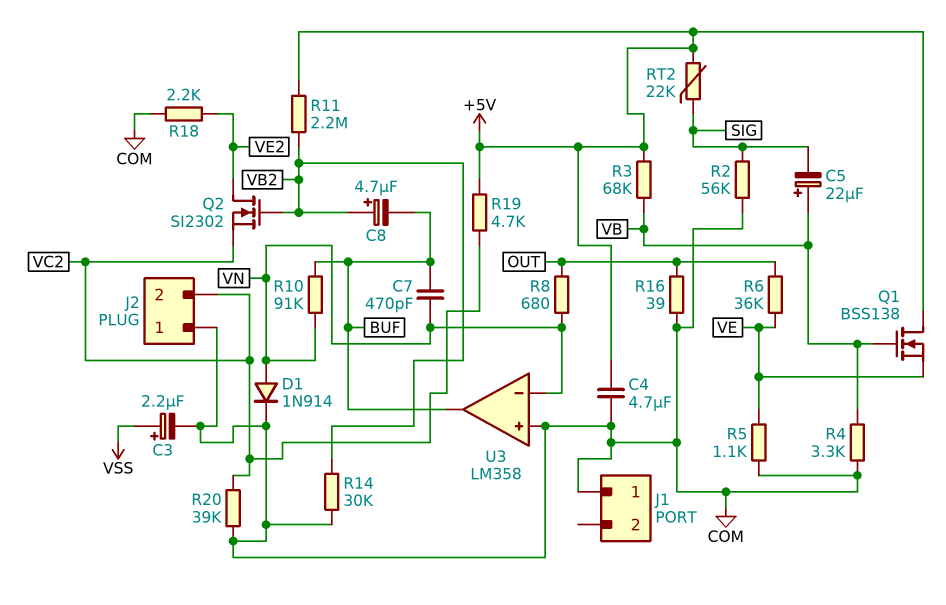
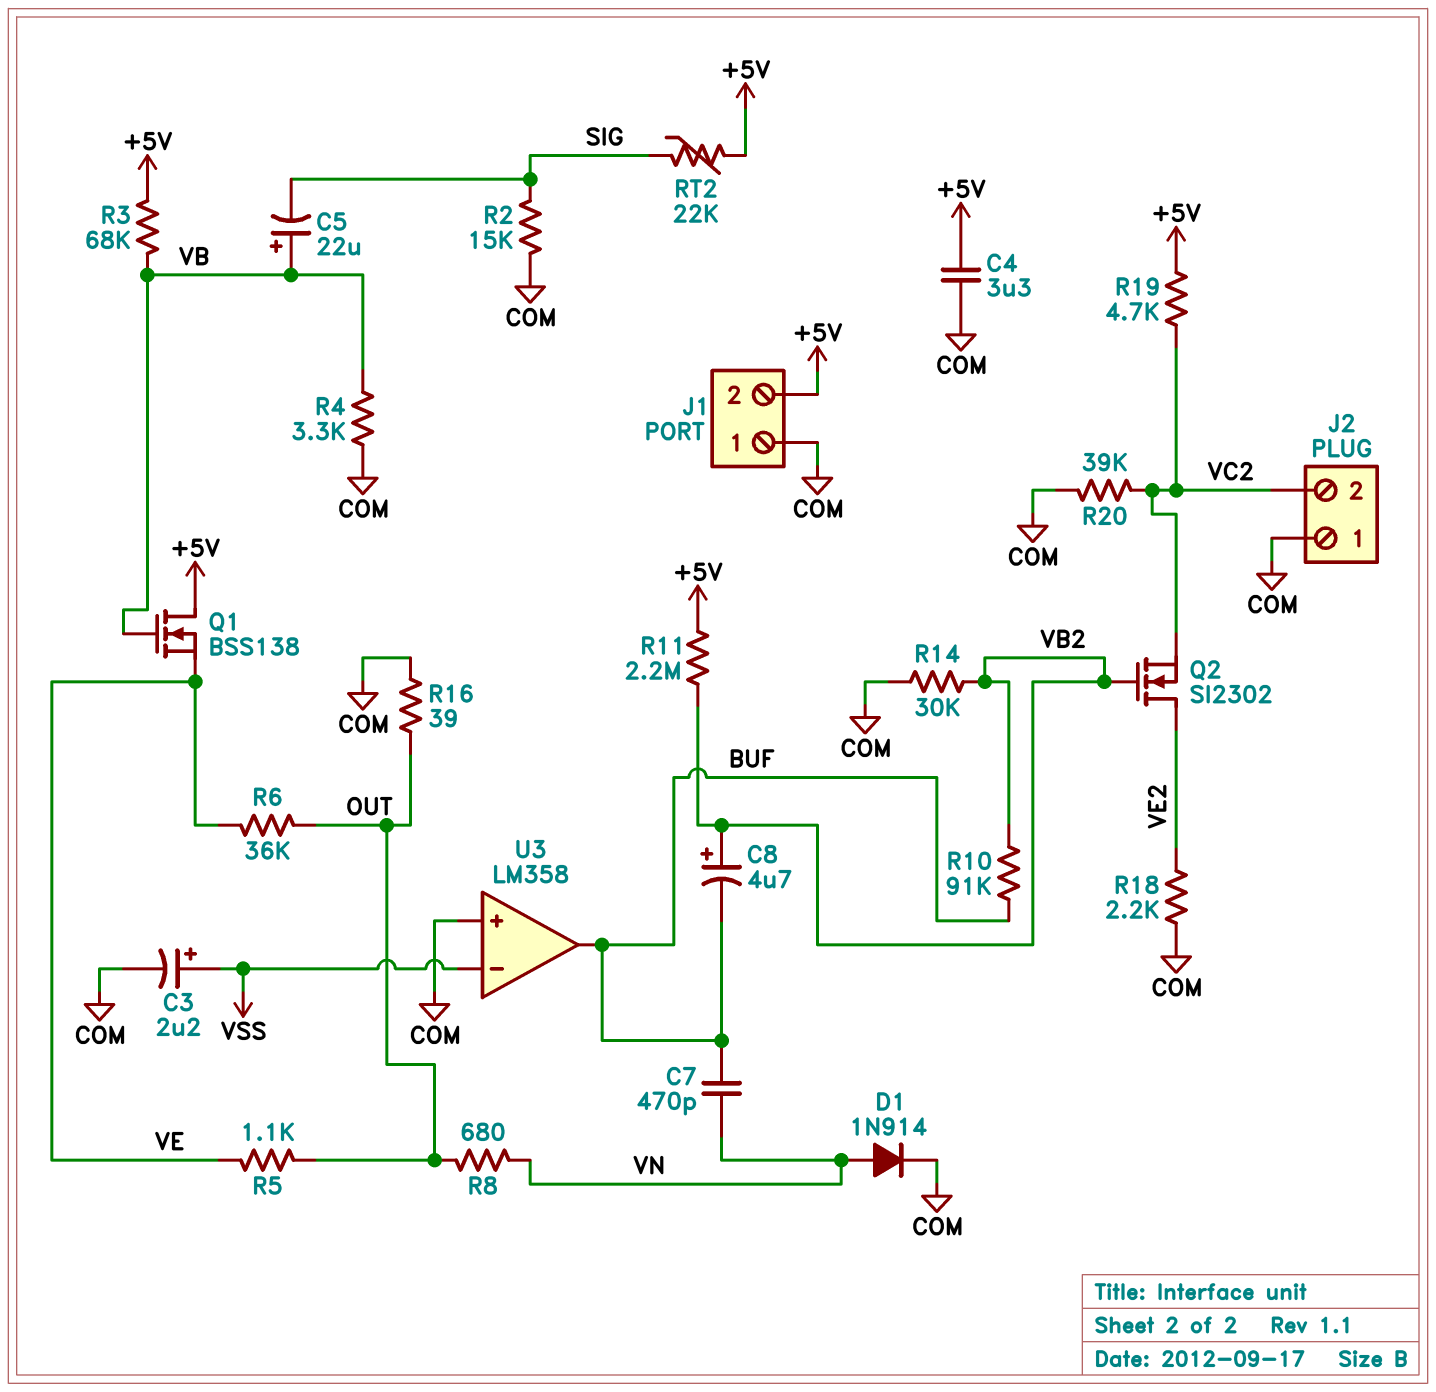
C4: 4.7uF (+5V, COM) -> 3.3uF (+5V, COM)
J1 pin 2: none -> +5V
R2: 56k (COM, SIG) -> 15k (COM, SIG)
R5: 1.1k (COM, VE) -> 1.1k (OUT, VE)
R10: 91k (BUF, VN) -> 91k (BUF, VB2)
U3 pin in-: VN -> VSS

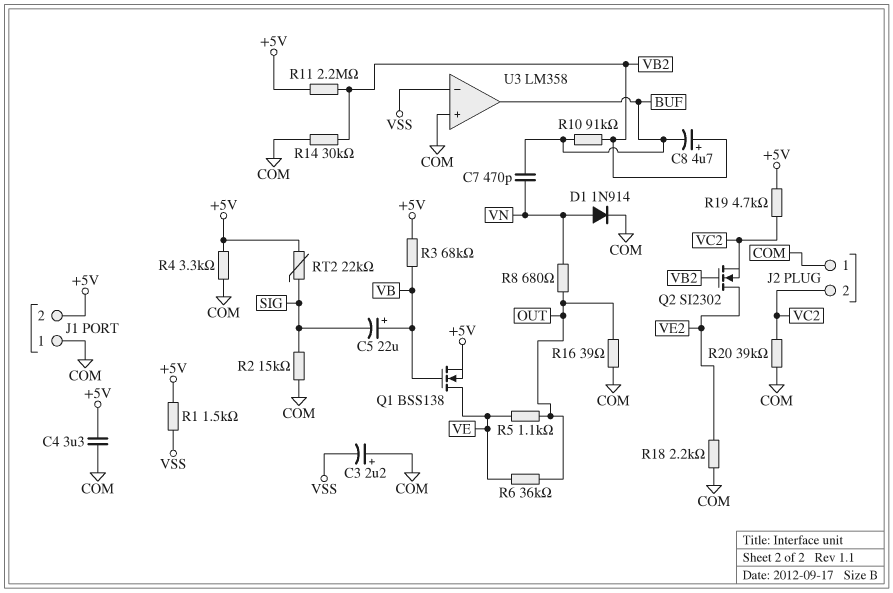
C3: 2.2uF (plus VSS, minus COM) -> 2.2uF (plus COM, minus VSS)
Q1: NMOS BSS138 (G VB, D +5V, S VE) -> NMOS BSS138 (G VB, D VE, S +5V)
R1: none -> 1.5k (+5V, VSS)
R4: 3.3k (COM, VB) -> 3.3k (+5V, COM)

